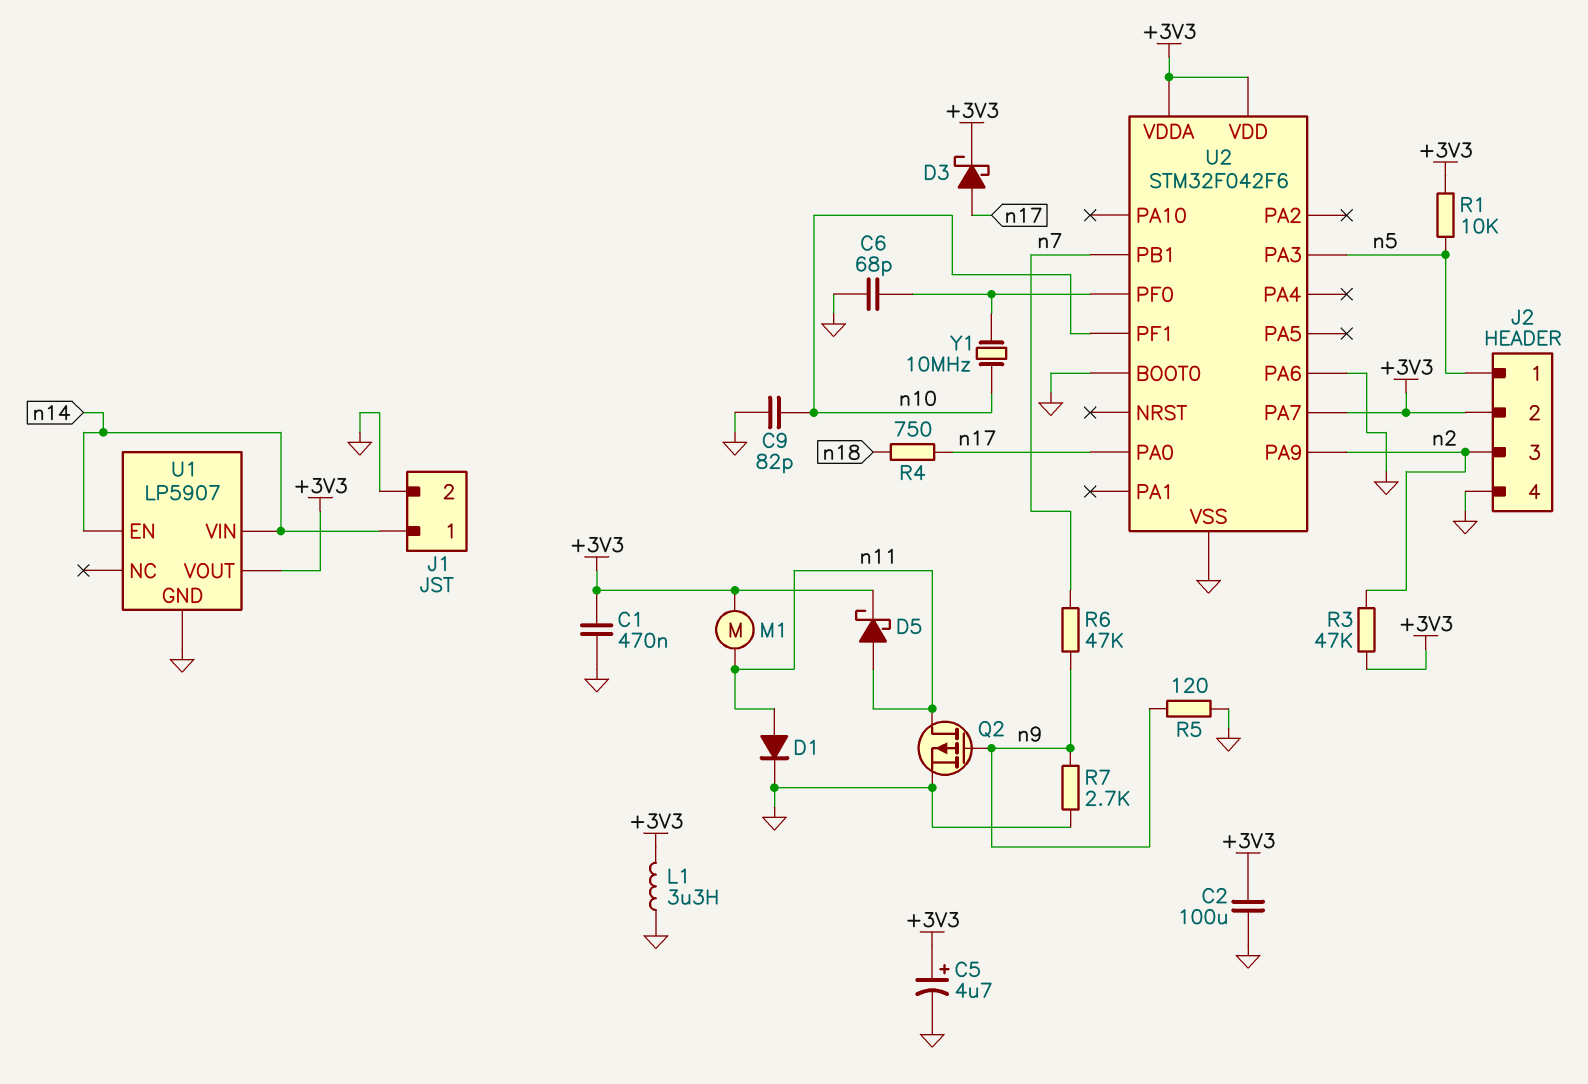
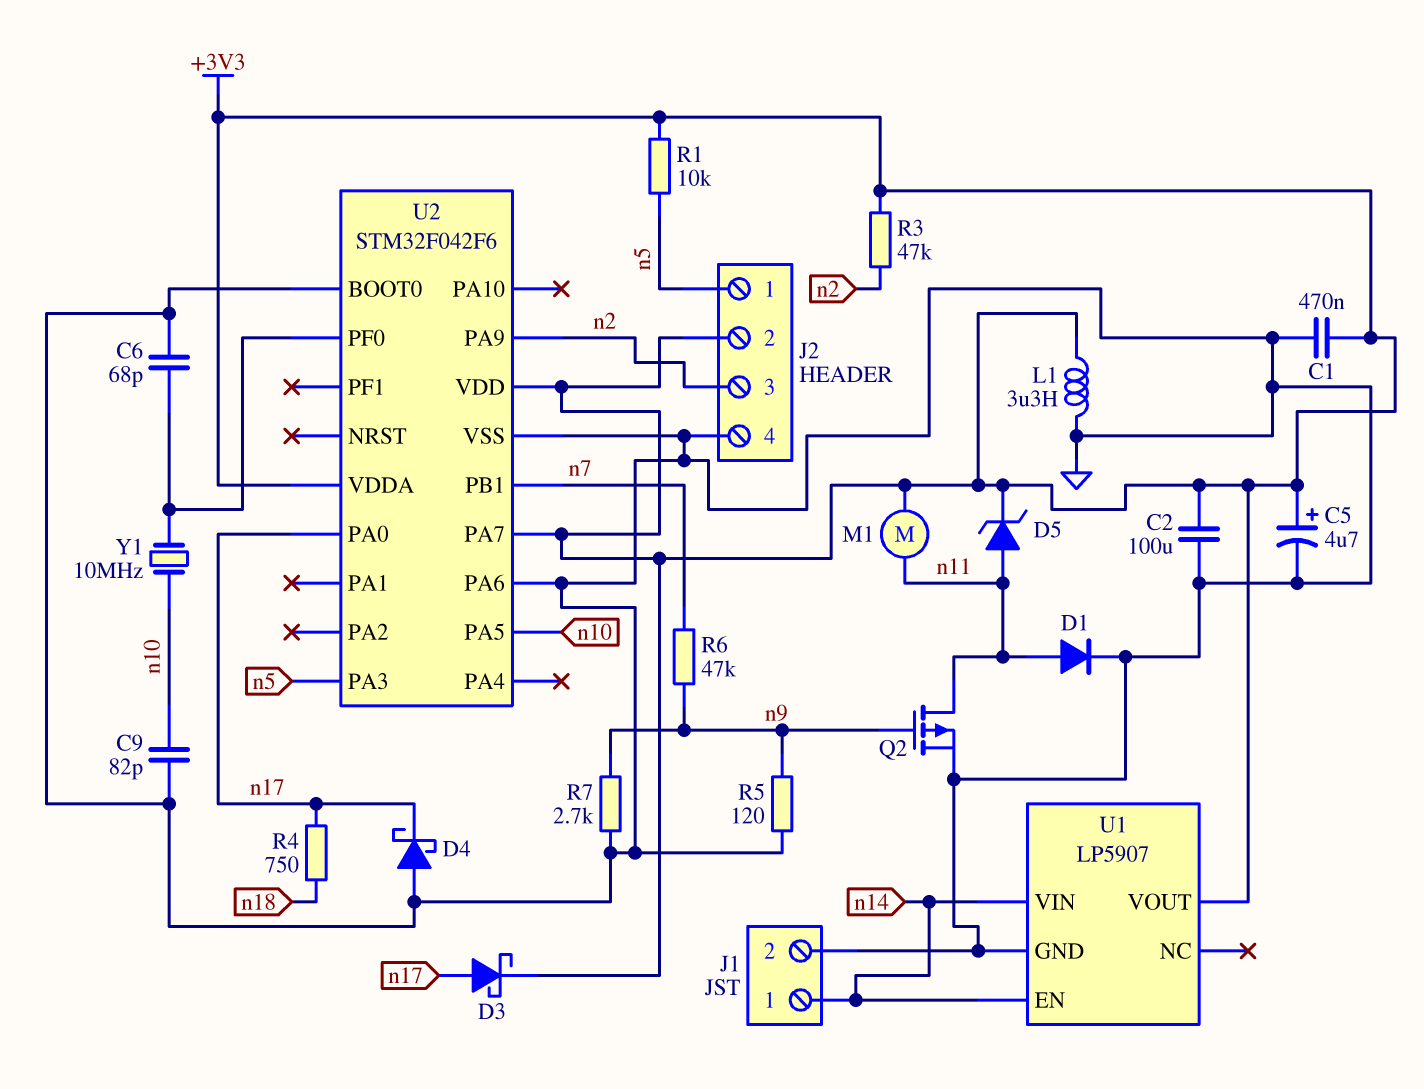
D4: none -> schottky (A GND, K n17)
D5: schottky (A n11, K +3V3) -> zener (A n11, K +3V3)
U2 pin PA5: none -> n10
U2 pin PF1: n10 -> none

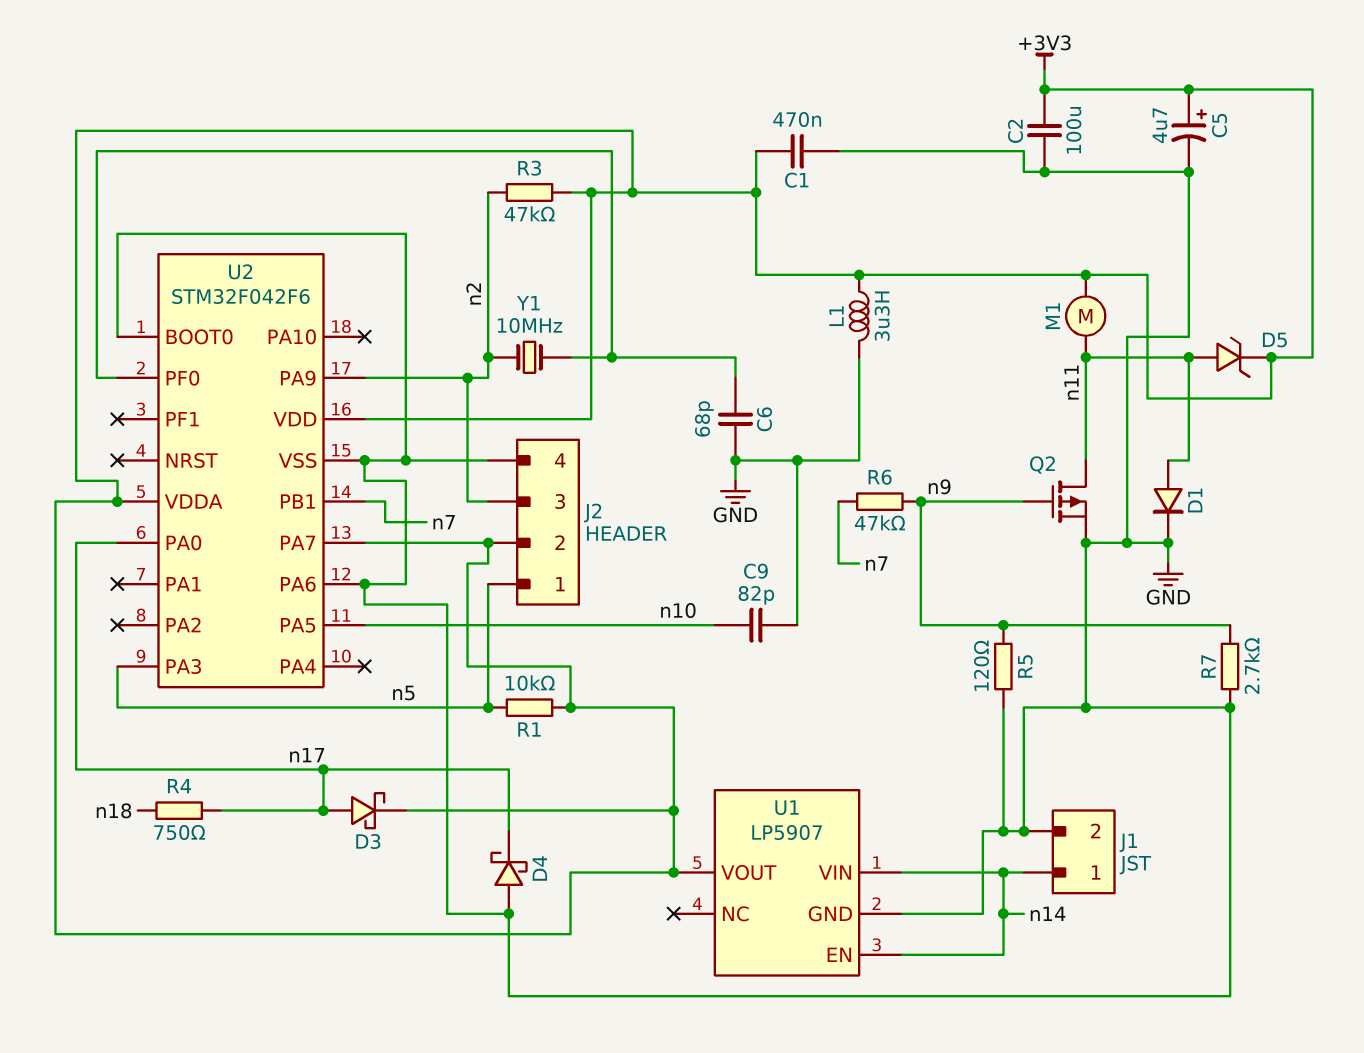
Y1: 10MHz (U2/PF0, n10) -> 10MHz (U2/PF0, n2)

